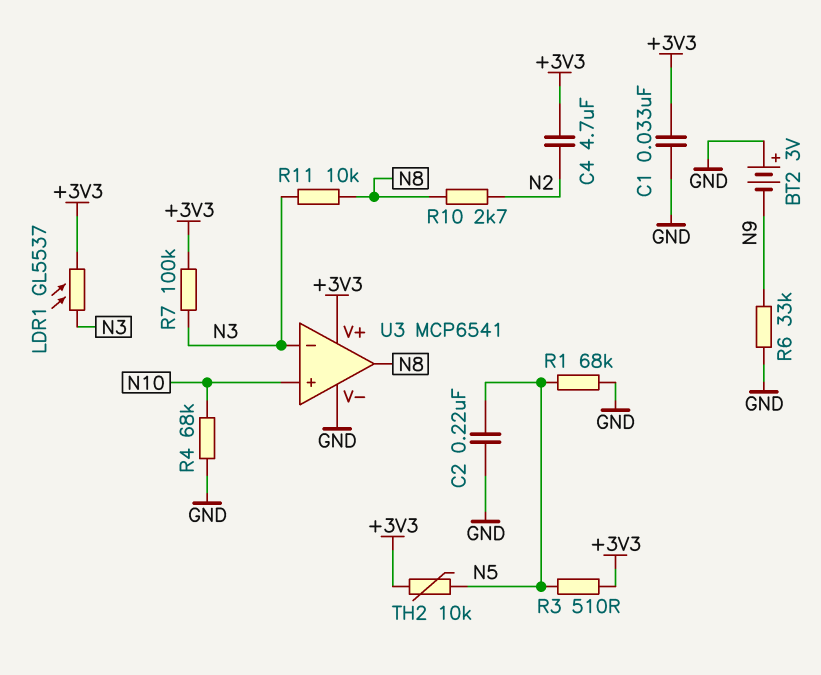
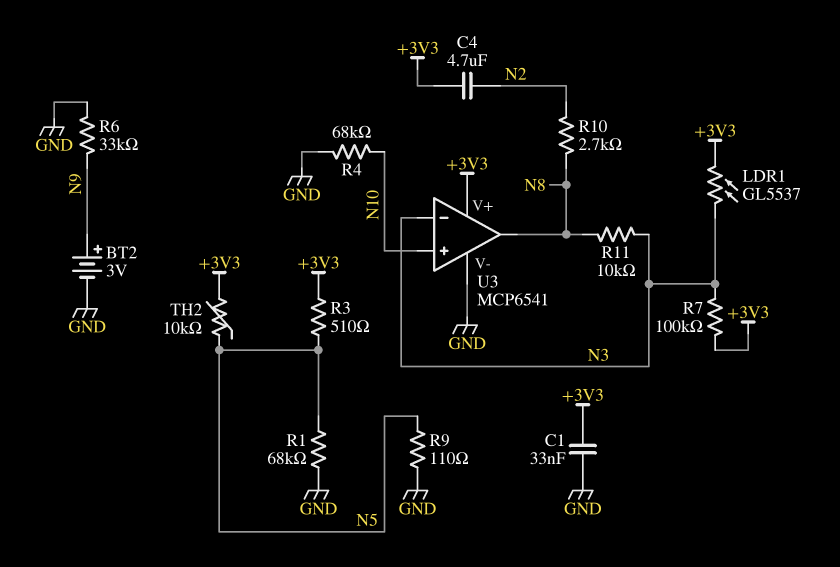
BT2: 3V (plus GND, minus N9) -> 3V (plus N9, minus GND)
C2: 220nF (GND, N5) -> none
R9: none -> 110 (GND, N5)

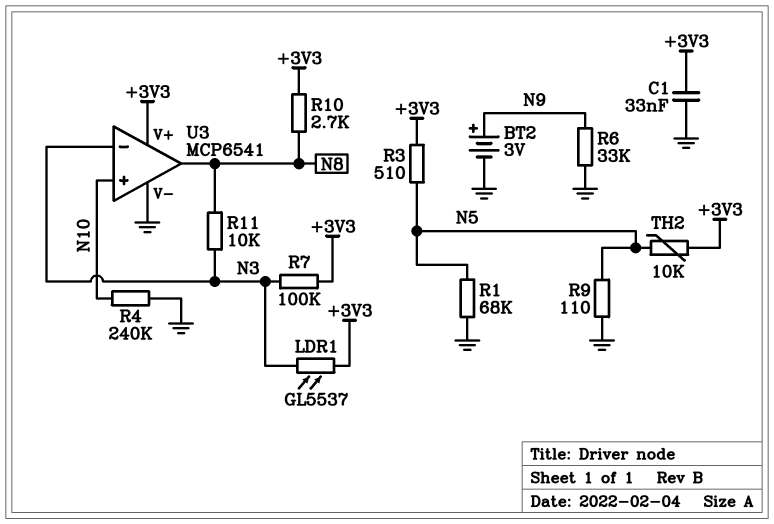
C4: 4.7uF (+3V3, N2) -> none
R4: 68k (GND, N10) -> 240k (GND, N10)
R10: 2.7k (N2, N8) -> 2.7k (+3V3, N8)

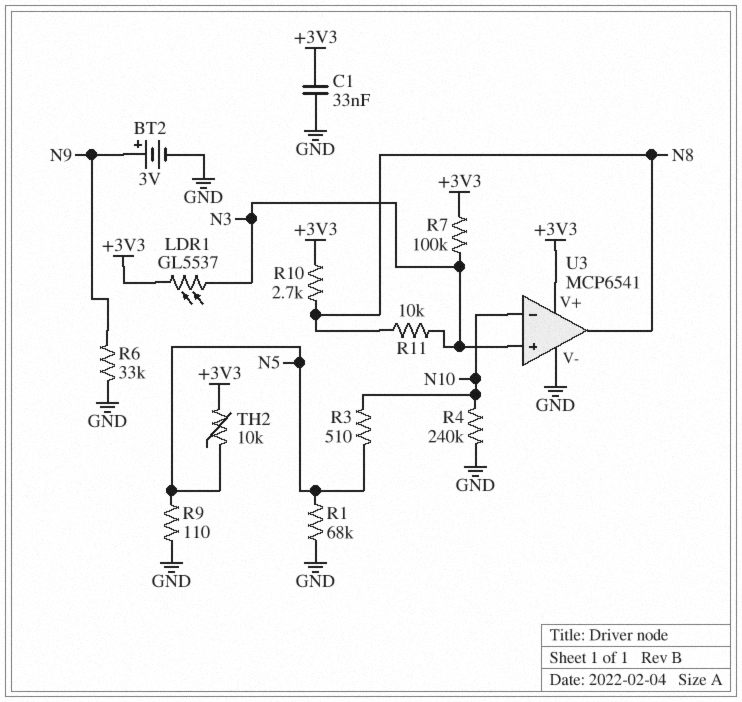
R3: 510 (+3V3, N5) -> 510 (N5, N10)
U3 pin in+: N10 -> N3
U3 pin in-: N3 -> N10

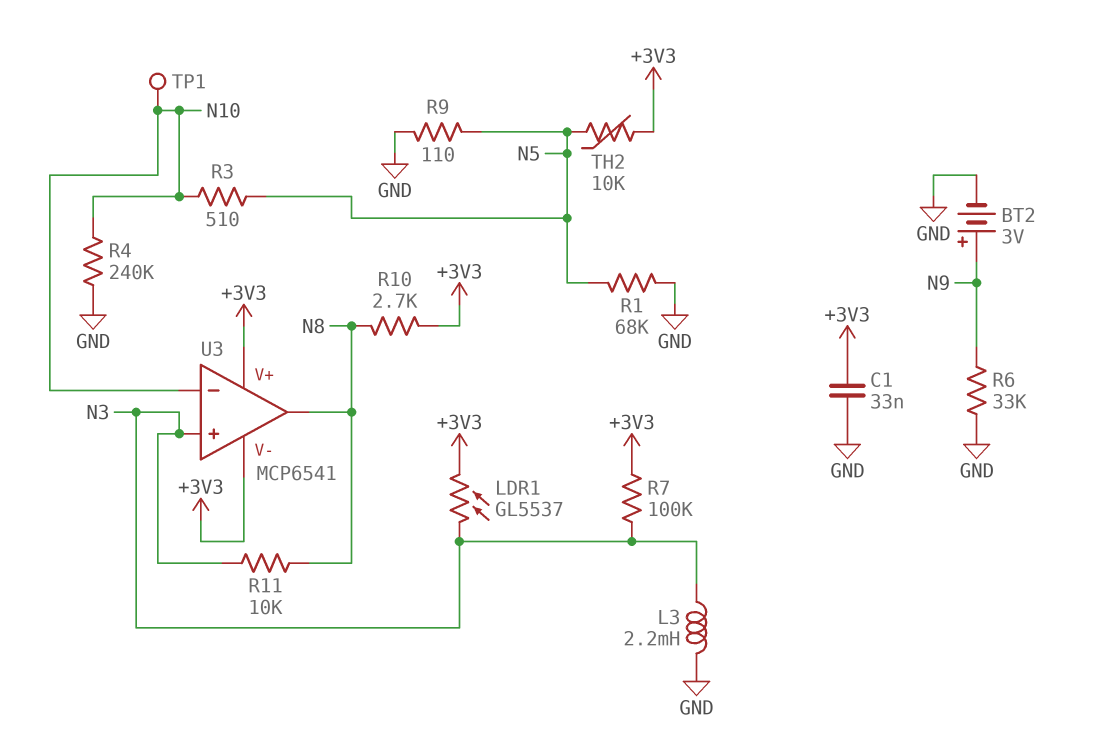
L3: none -> 2.2mH (GND, N3)
TP1: none -> test point (N10)
U3 pin V-: GND -> +3V3

